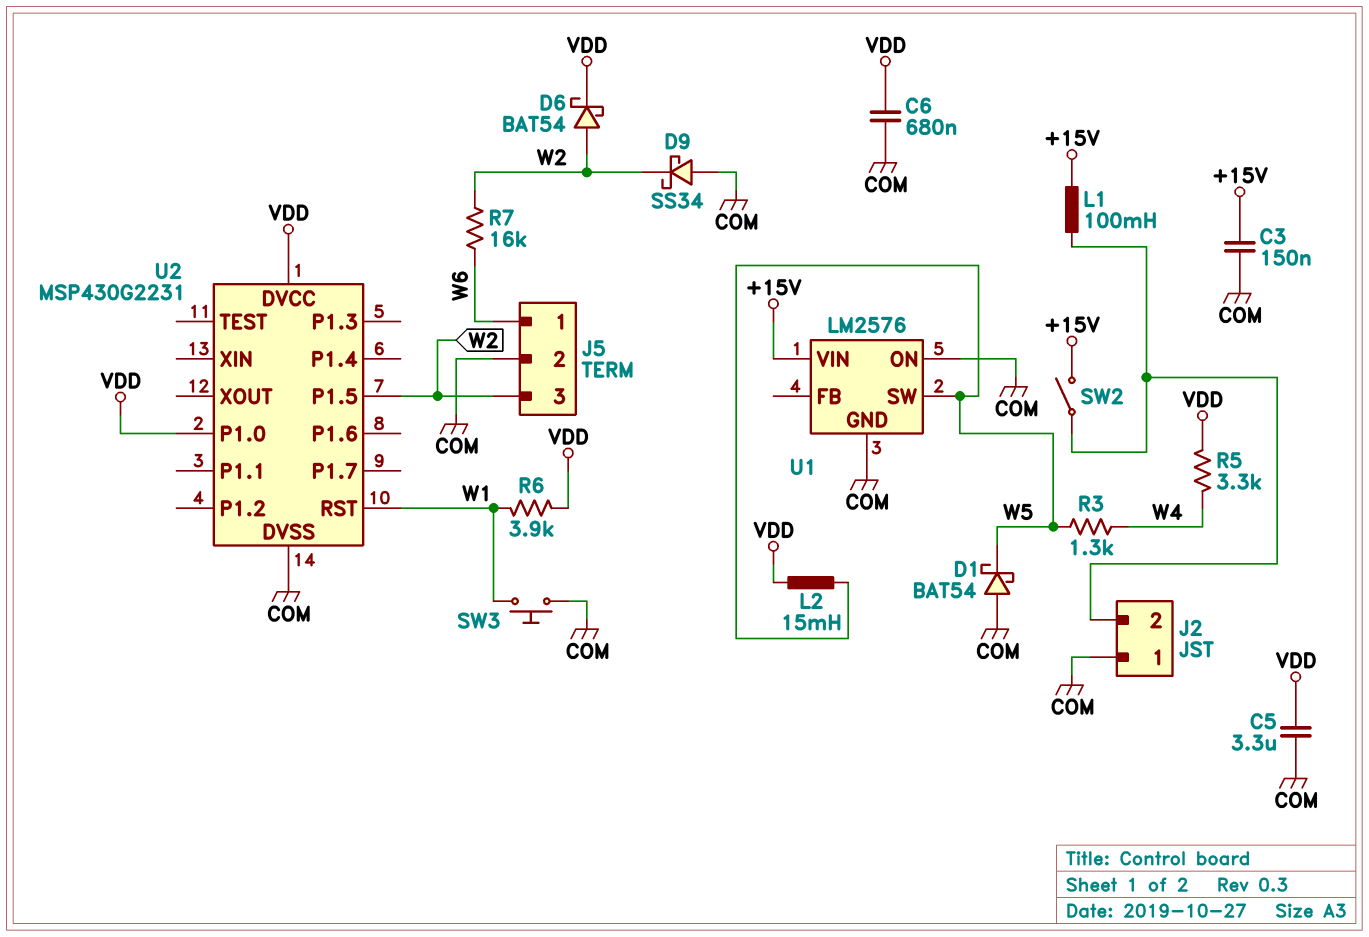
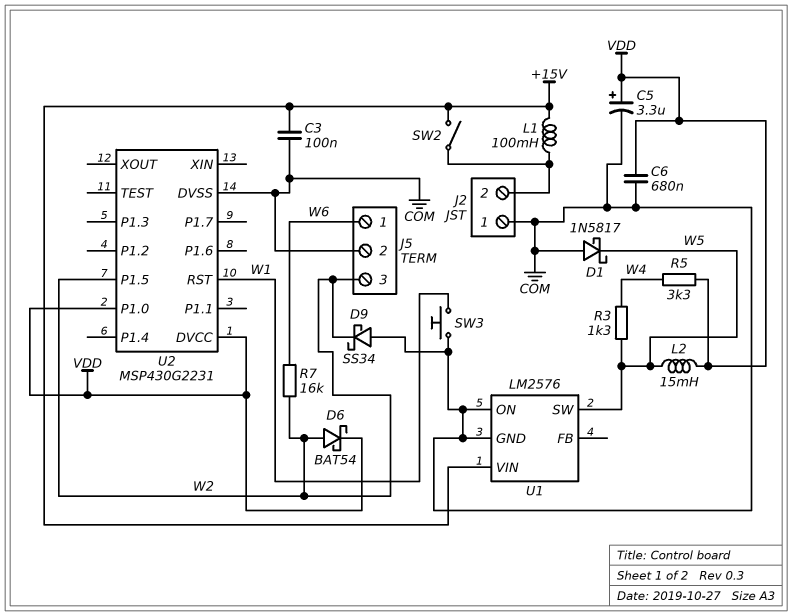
C3: 150nF (+15V, COM) -> 100nF (+15V, COM)
C5: 3.3uF (COM, VDD) -> 3.3uF (plus VDD, minus COM)
D1: schottky BAT54 (A COM, K W5) -> schottky 1N5817 (A COM, K W5)
R6: 3.9k (VDD, W1) -> none

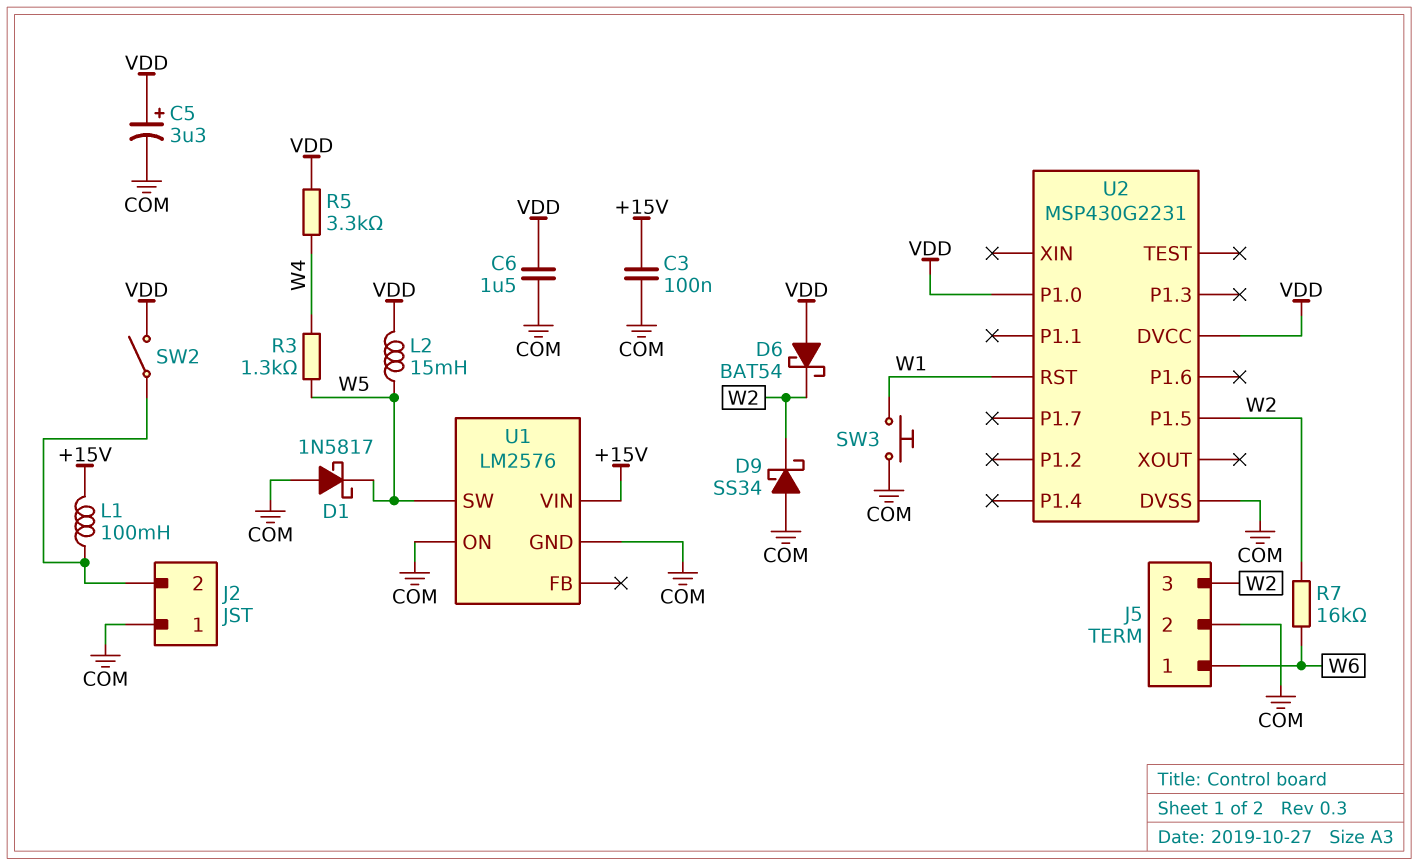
C6: 680nF (COM, VDD) -> 1.5uF (COM, VDD)
D6: schottky BAT54 (A W2, K VDD) -> schottky BAT54 (A VDD, K W2)
SW2: switch (+15V, J2/2) -> switch (J2/2, VDD)

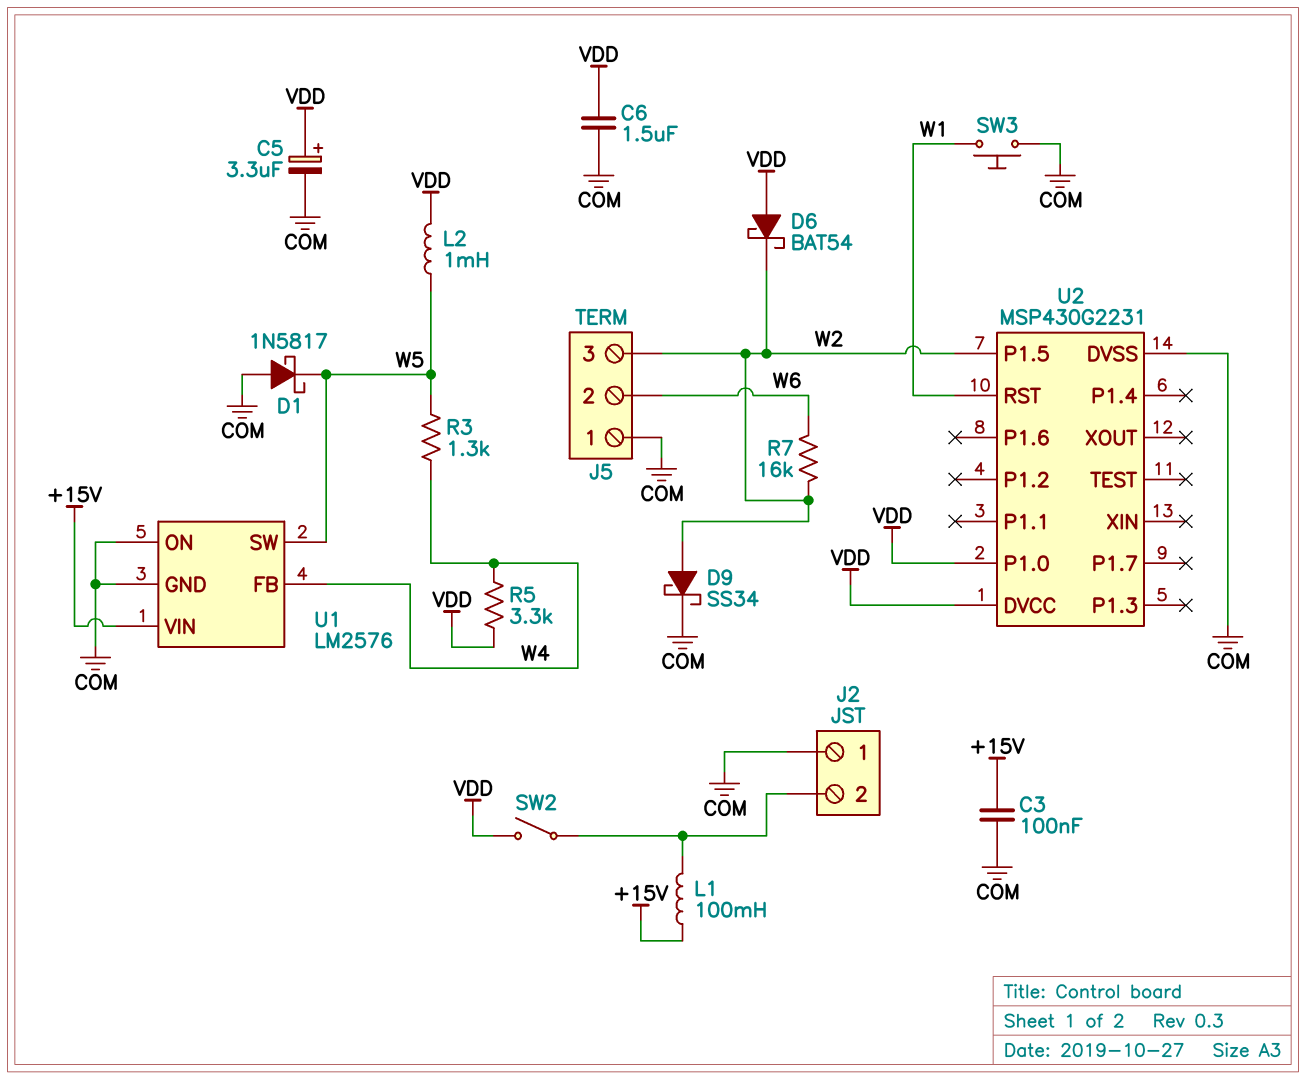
D9: schottky SS34 (A COM, K W2) -> schottky SS34 (A W2, K COM)
J5 pin 1: W6 -> COM
J5 pin 2: COM -> W6
L2: 15mH (VDD, W5) -> 1mH (VDD, W5)
U1 pin FB: none -> W4

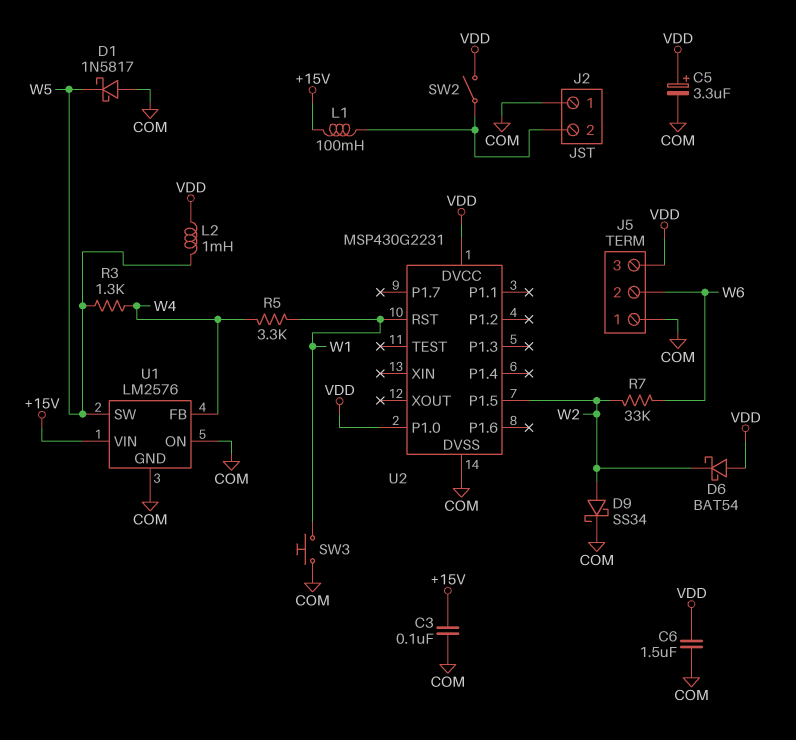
J5 pin 3: W2 -> VDD
R5: 3.3k (VDD, W4) -> 3.3k (W1, W4)
R7: 16k (W2, W6) -> 33k (W2, W6)

